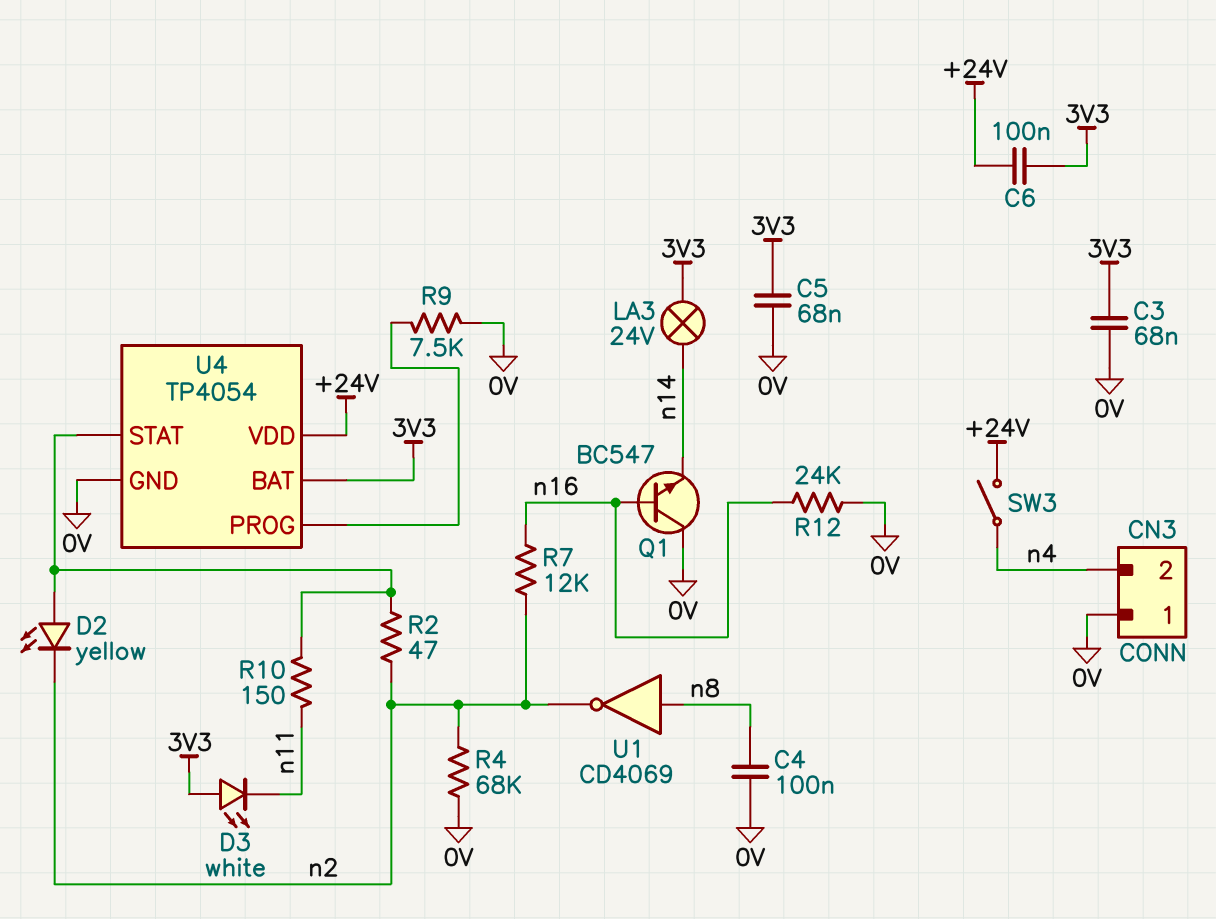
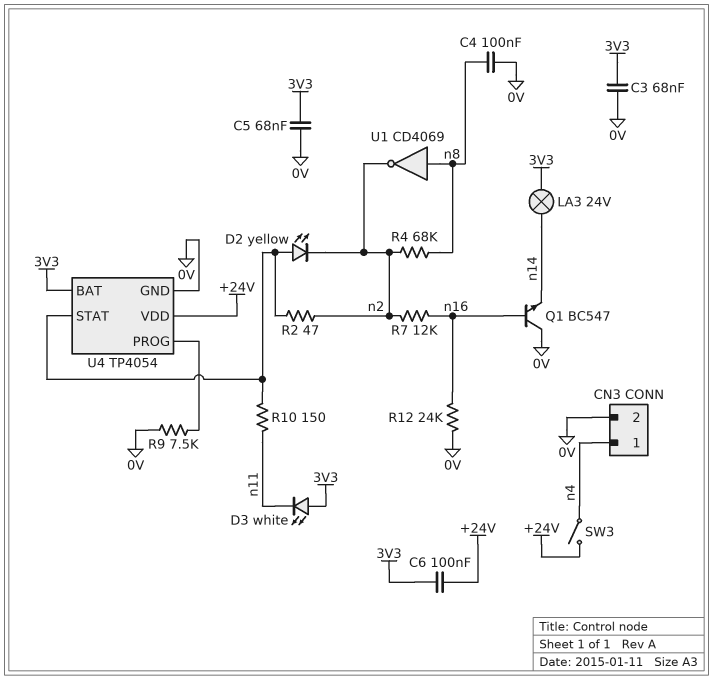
CN3 pin 1: 0V -> n4
CN3 pin 2: n4 -> 0V
R4: 68k (0V, n2) -> 68k (n2, n8)

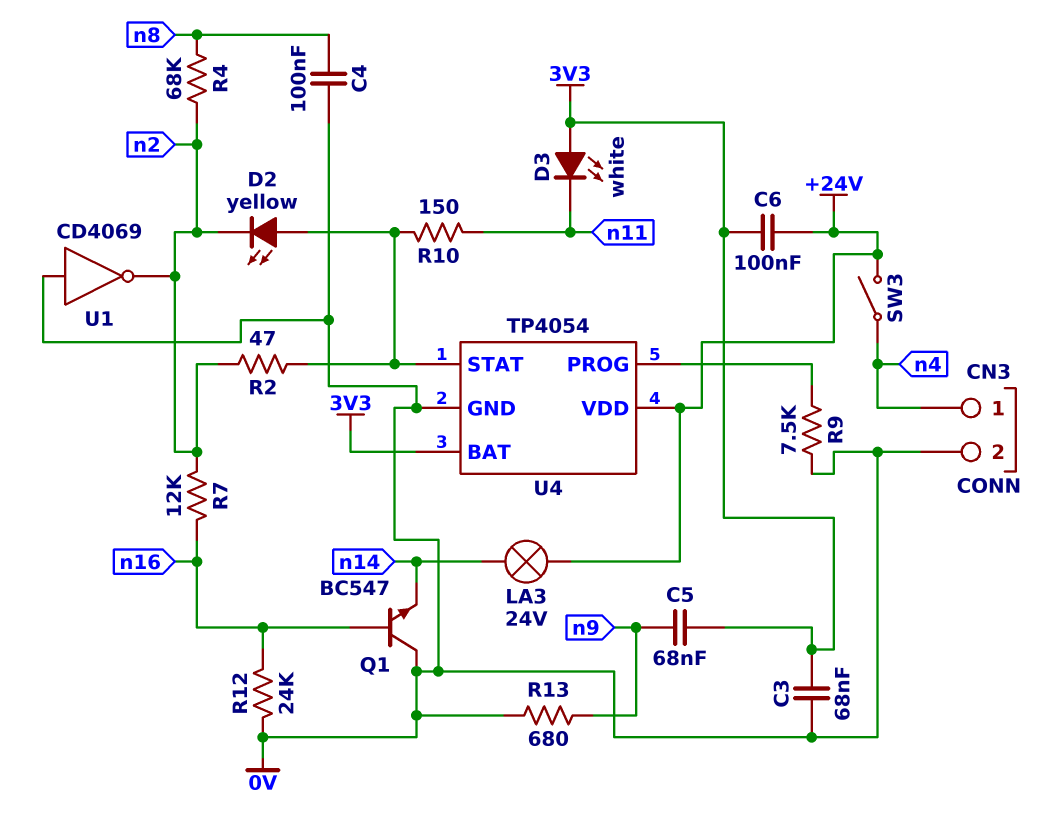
C5: 68nF (0V, 3V3) -> 68nF (3V3, n9)
LA3: lamp 24V (3V3, n14) -> lamp 24V (+24V, n14)
R13: none -> 680 (0V, n9)
U1: NOT CD4069 (in n8, out n2) -> NOT CD4069 (in 0V, out n2)

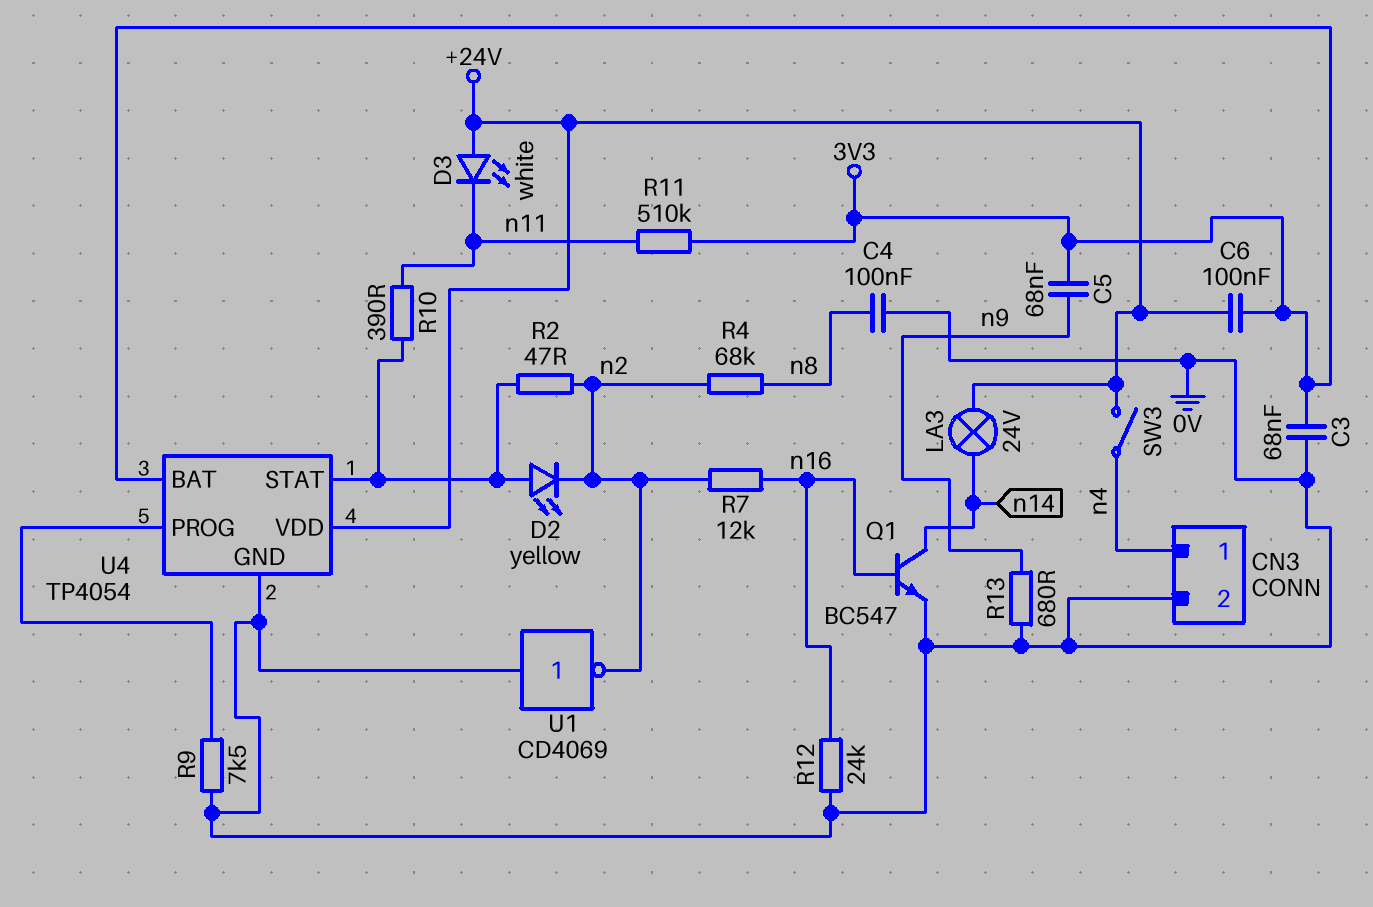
D3: LED white (A 3V3, K n11) -> LED white (A +24V, K n11)
Q1: NPN BC547 (B n16, C 0V, E n14) -> NPN BC547 (B n16, C n14, E 0V)
R10: 150 (U4/STAT, n11) -> 390 (U4/STAT, n11)
R11: none -> 510k (3V3, n11)

